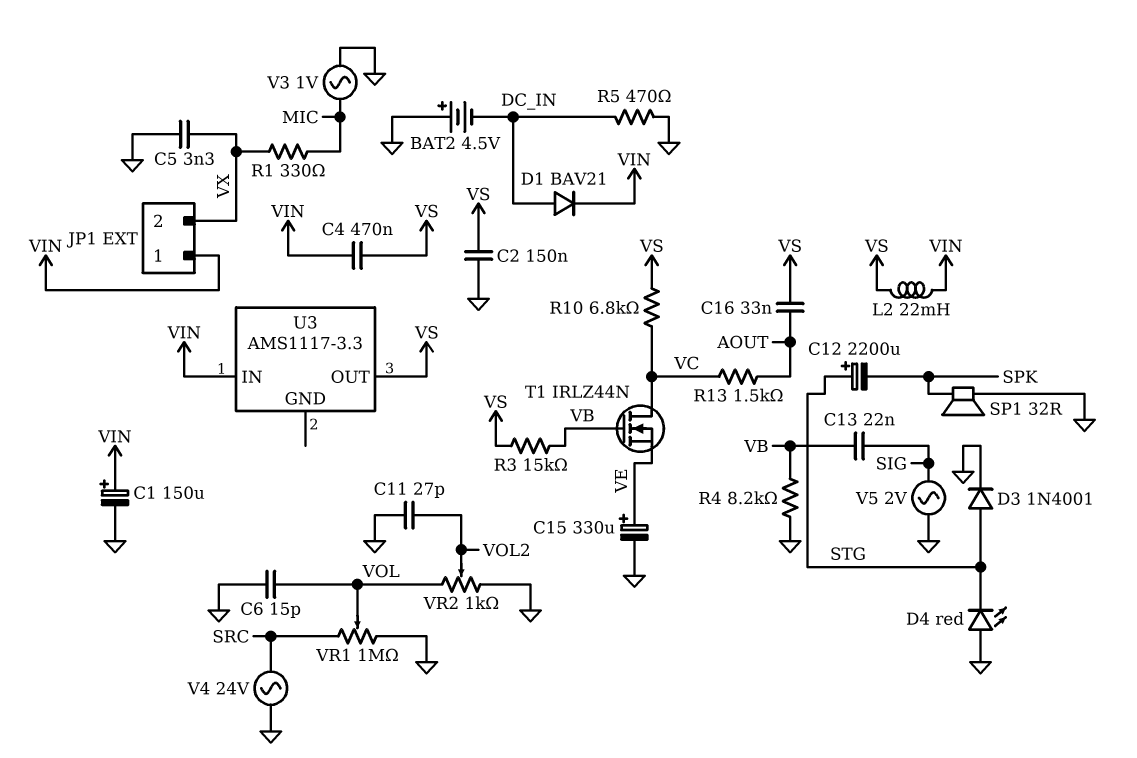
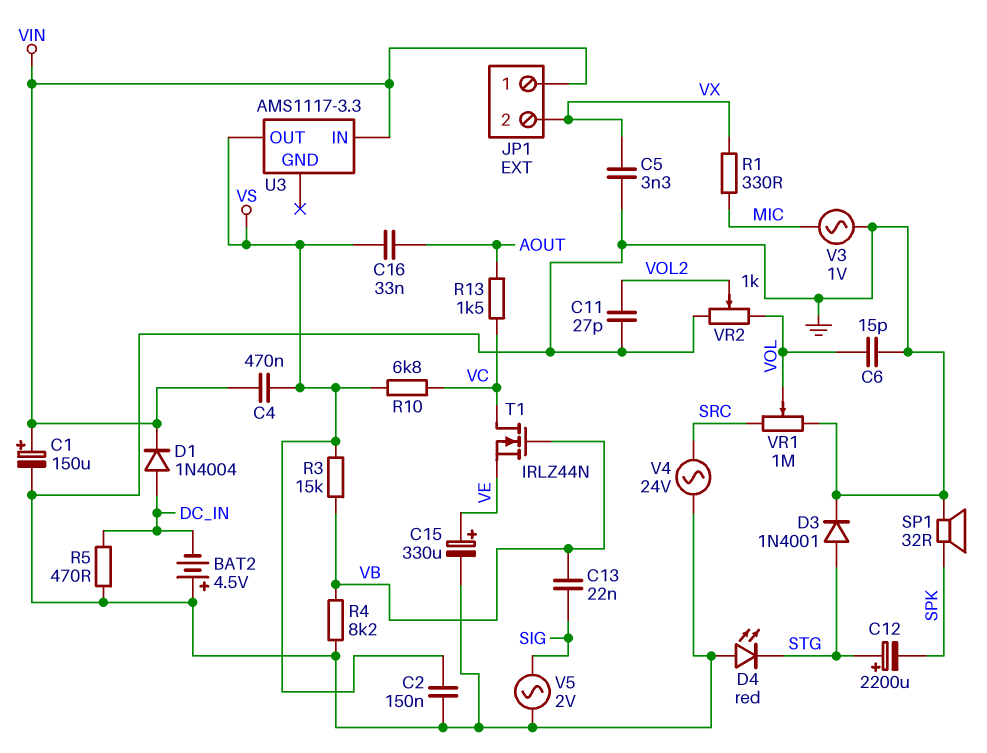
D1: diode BAV21 (A DC_IN, K VIN) -> diode 1N4004 (A DC_IN, K VIN)
L2: 22mH (VIN, VS) -> none

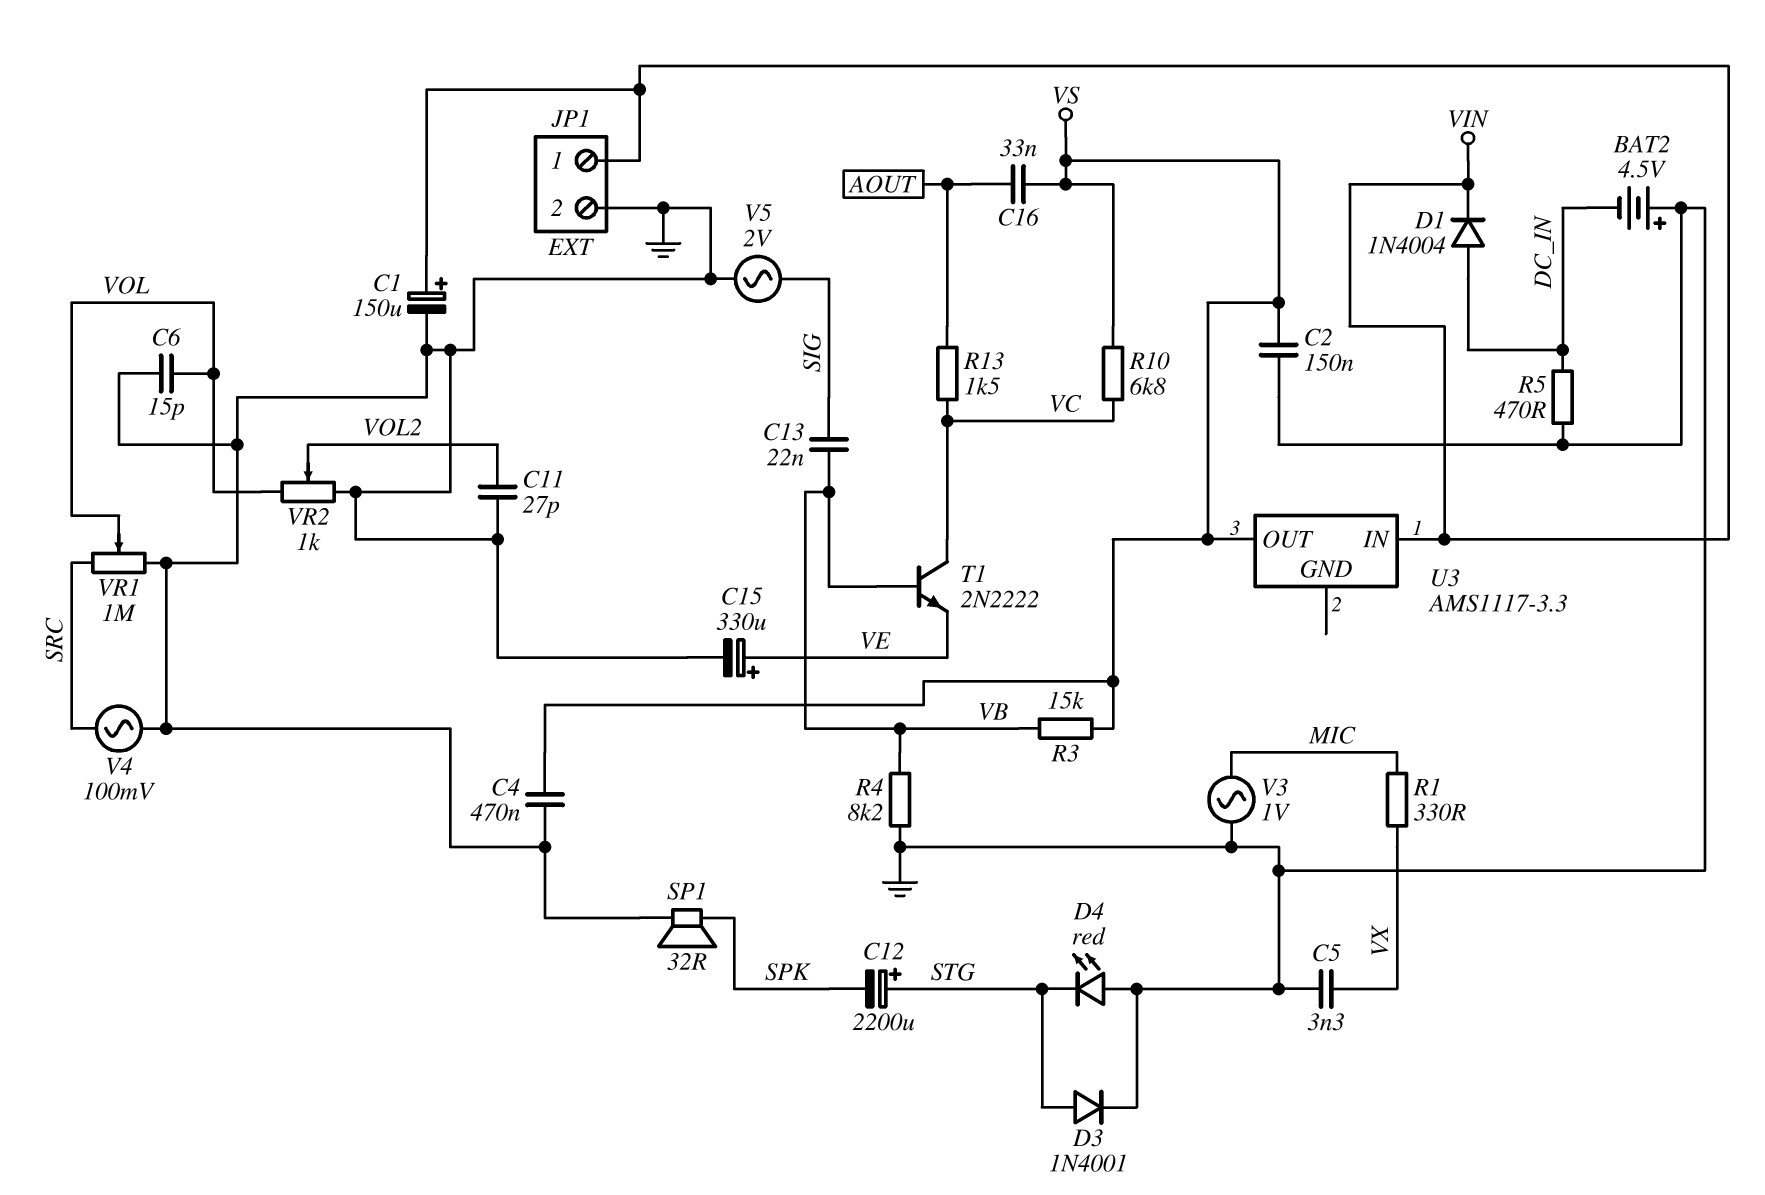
C4: 470nF (VIN, VS) -> 470nF (GND, VS)
JP1 pin 2: VX -> GND
T1: NMOS IRLZ44N (G VB, D VC, S VE) -> NPN 2N2222 (B VB, C VC, E VE)
V4: AC 24V (GND, SRC) -> AC 100mV (GND, SRC)

